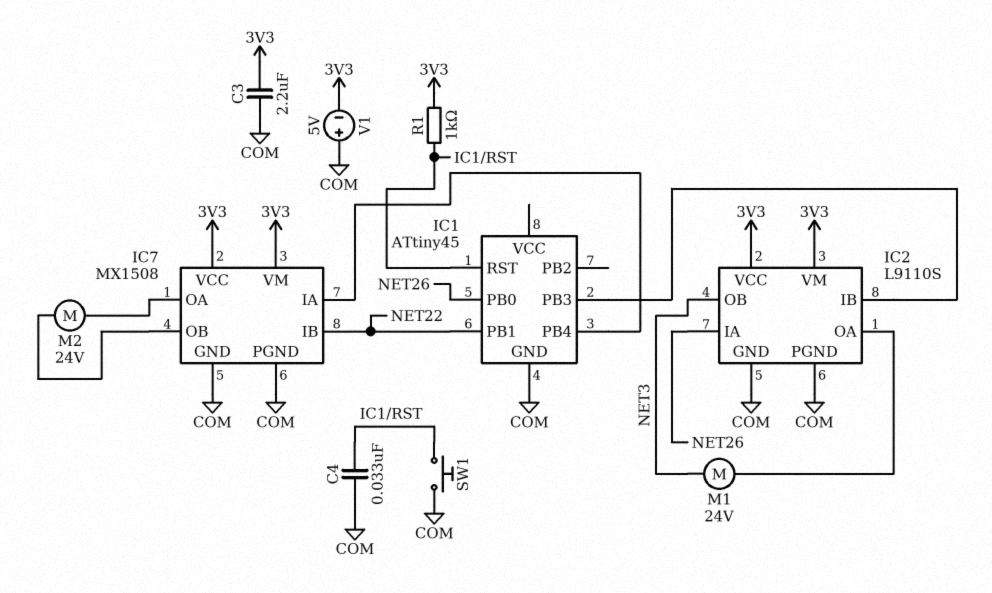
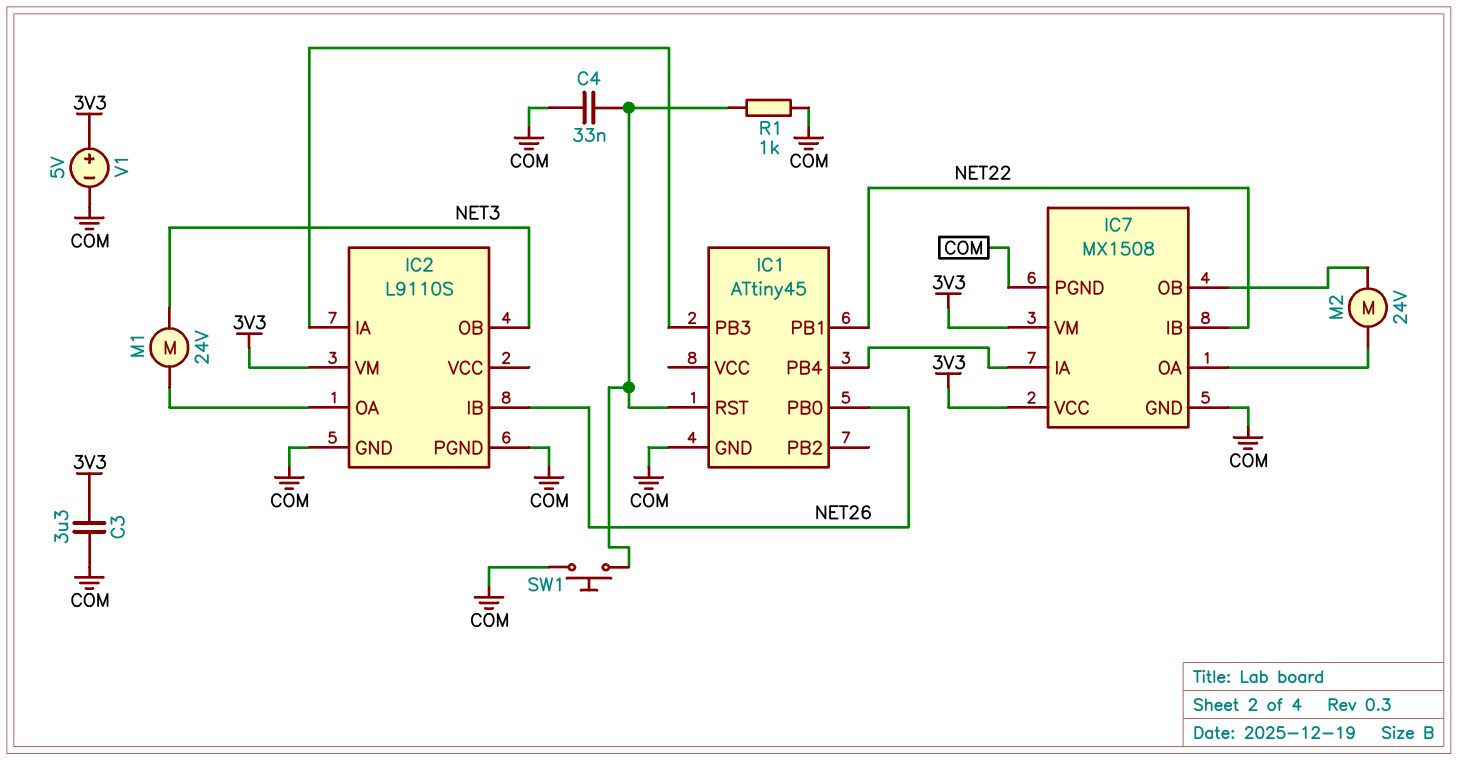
C3: 2.2uF (3V3, COM) -> 3.3uF (3V3, COM)
IC2 pin IA: NET26 -> IC1/PB3
IC2 pin IB: IC1/PB3 -> NET26
IC2 pin VCC: 3V3 -> none
R1: 1k (3V3, IC1/RST) -> 1k (COM, IC1/RST)
V1: 5V (plus COM, minus 3V3) -> 5V (plus 3V3, minus COM)

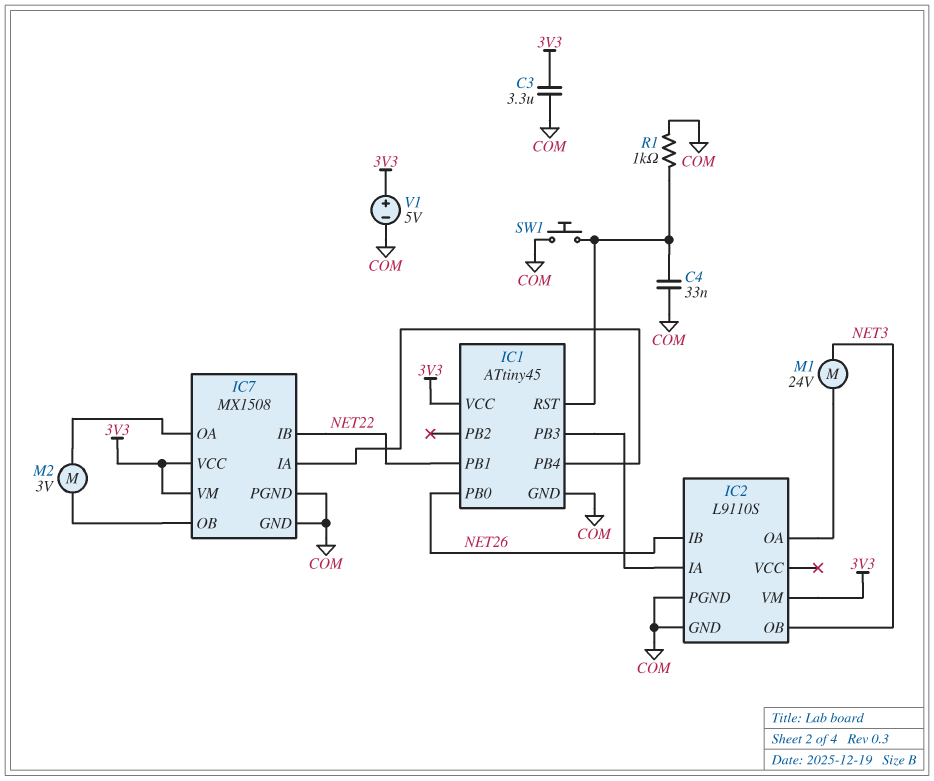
IC1 pin VCC: none -> 3V3
M2: motor 24V (IC7/OA, IC7/OB) -> motor 3V (IC7/OA, IC7/OB)

